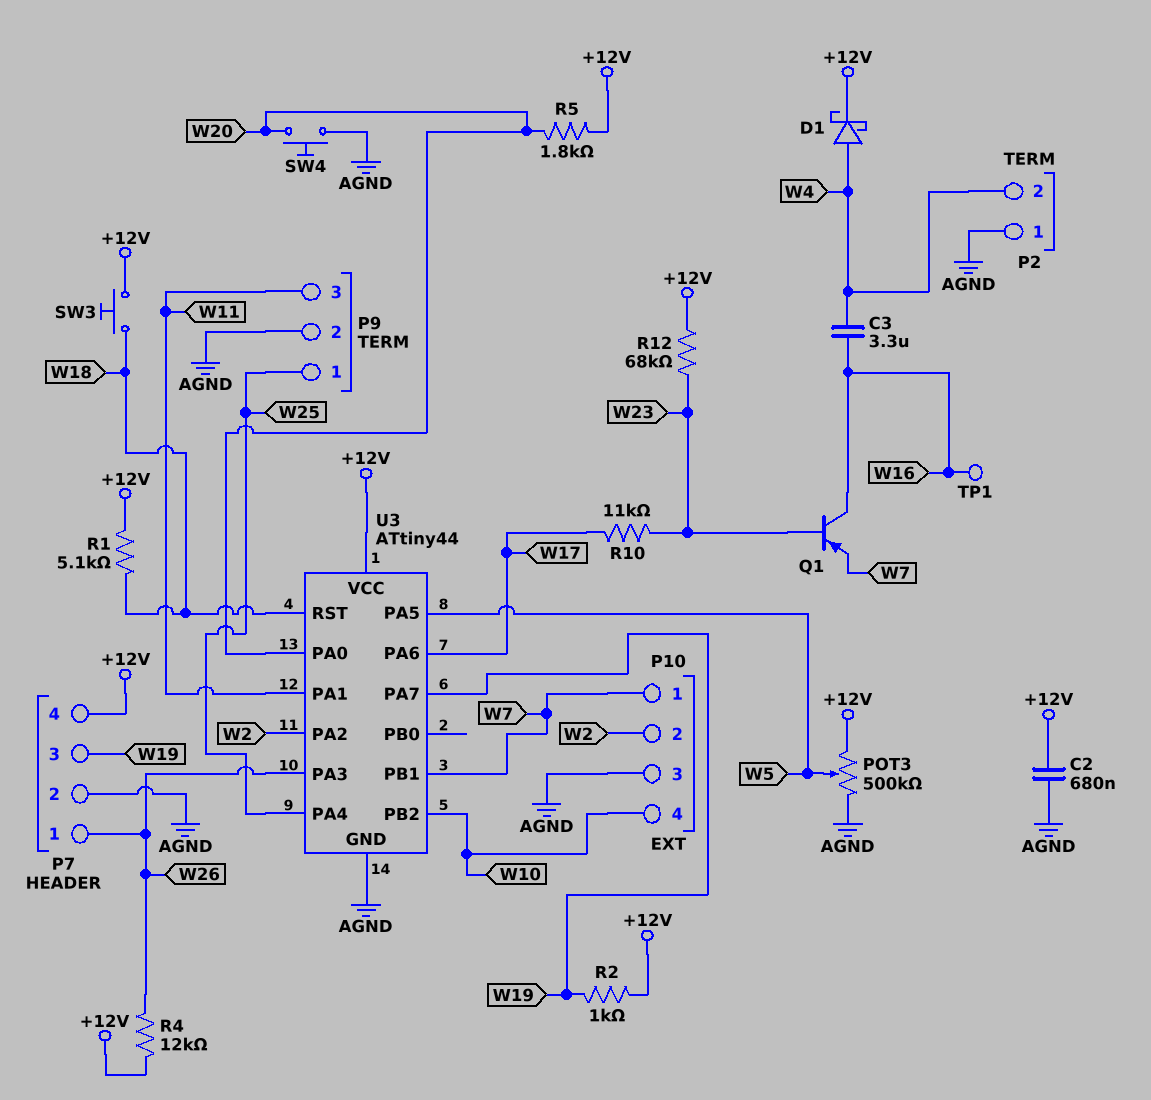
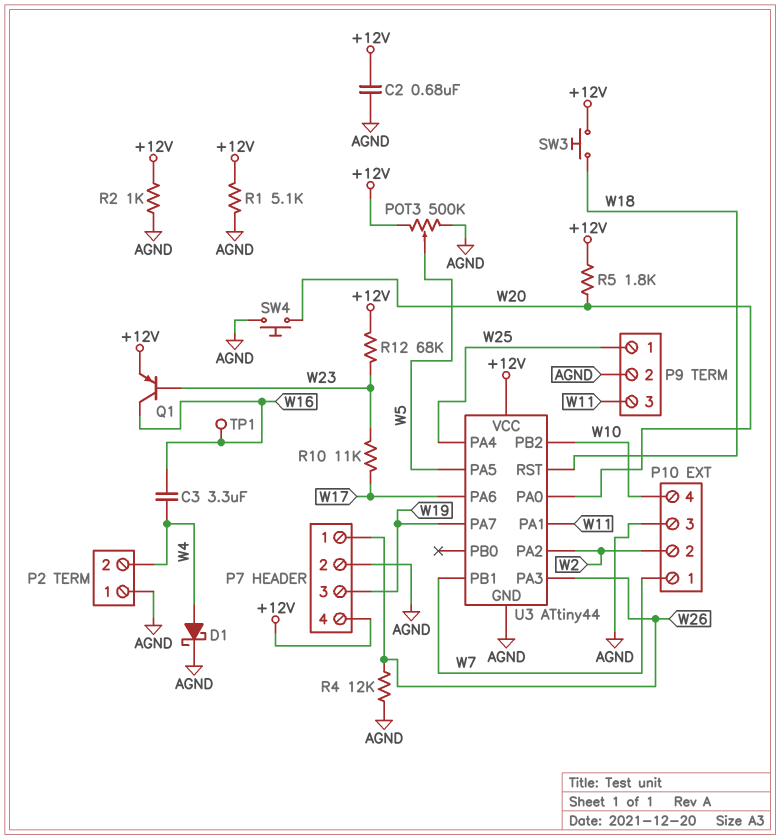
D1: schottky (A W4, K +12V) -> schottky (A W4, K AGND)
Q1: PNP (B W23, C W16, E W7) -> PNP (B W23, C W16, E +12V)
R1: 5.1k (+12V, W18) -> 5.1k (+12V, AGND)
R2: 1k (+12V, W19) -> 1k (+12V, AGND)
R4: 12k (+12V, W26) -> 12k (AGND, W26)

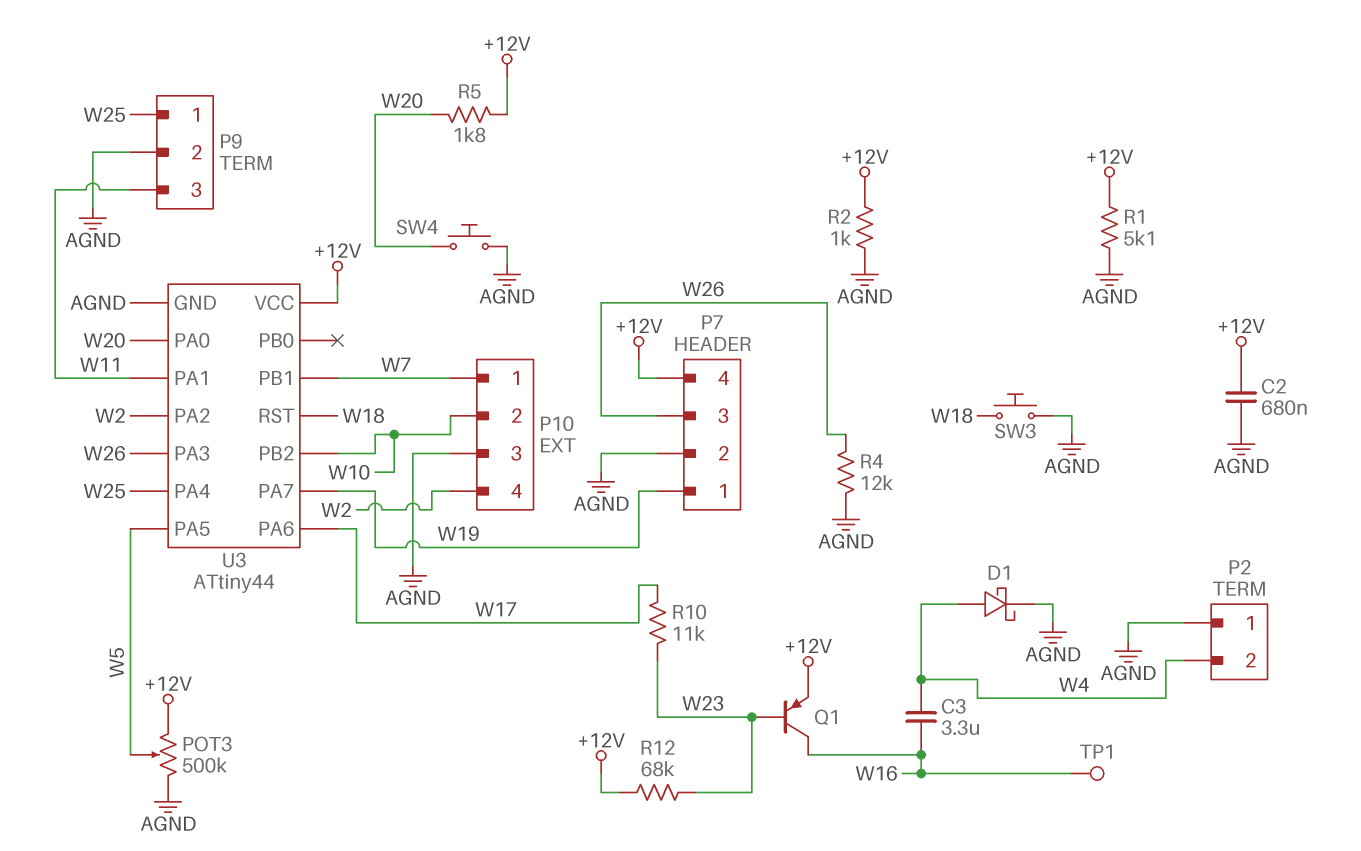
P7 pin 1: W26 -> W19
P7 pin 3: W19 -> W26
P10 pin 2: W2 -> W10
P10 pin 4: W10 -> W2
SW3: button (+12V, W18) -> button (AGND, W18)

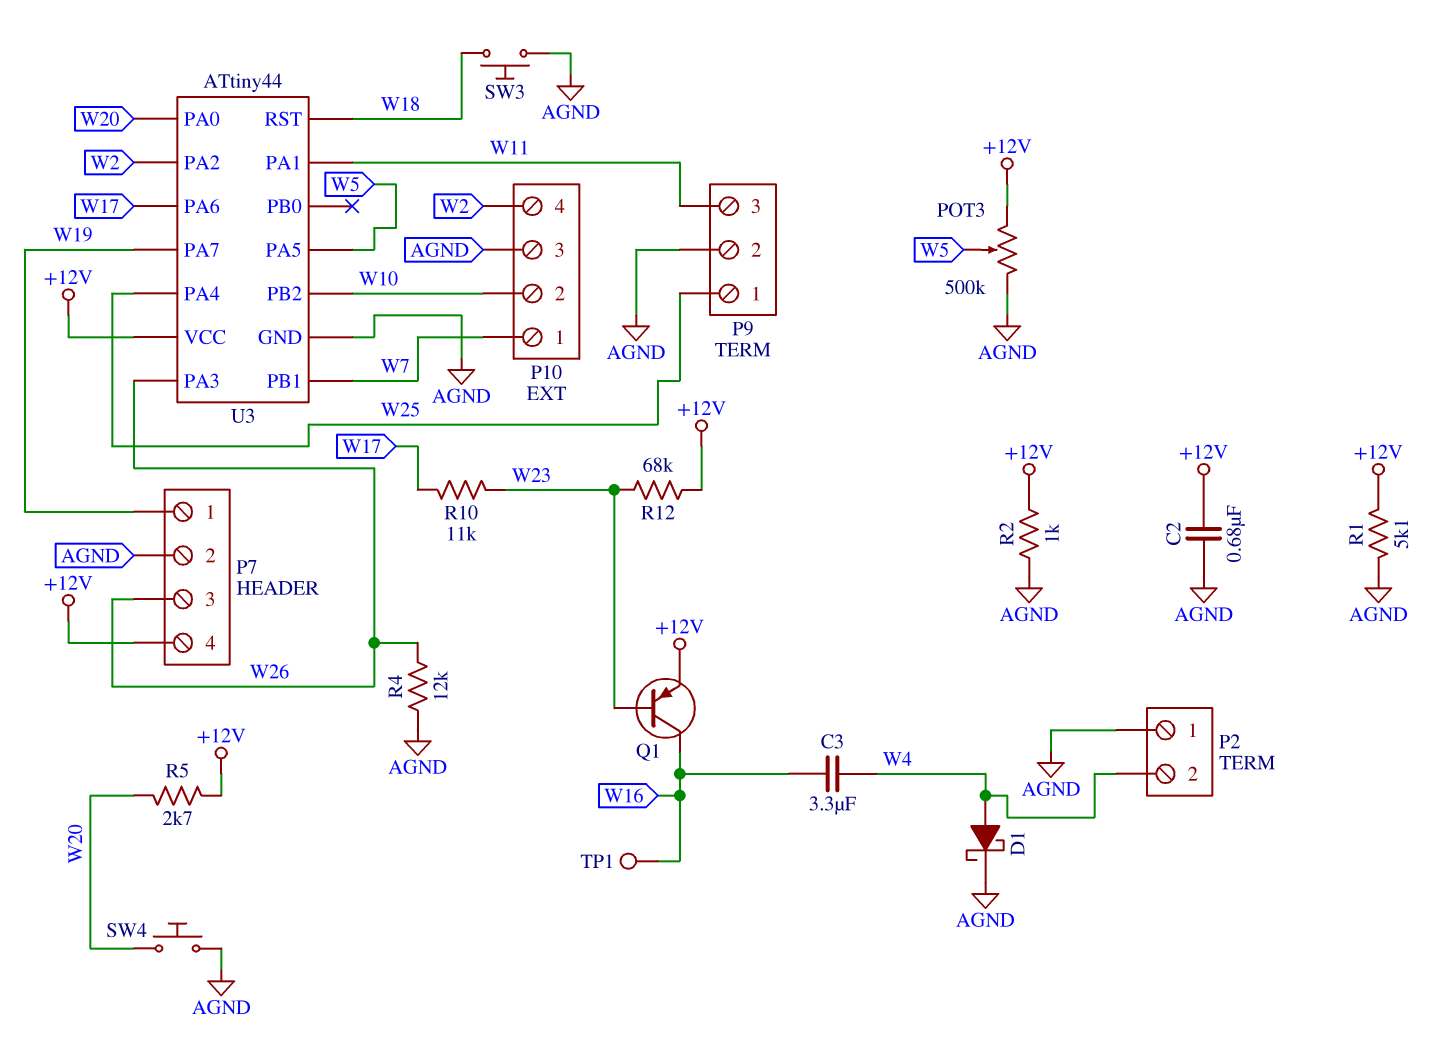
R5: 1.8k (+12V, W20) -> 2.7k (+12V, W20)

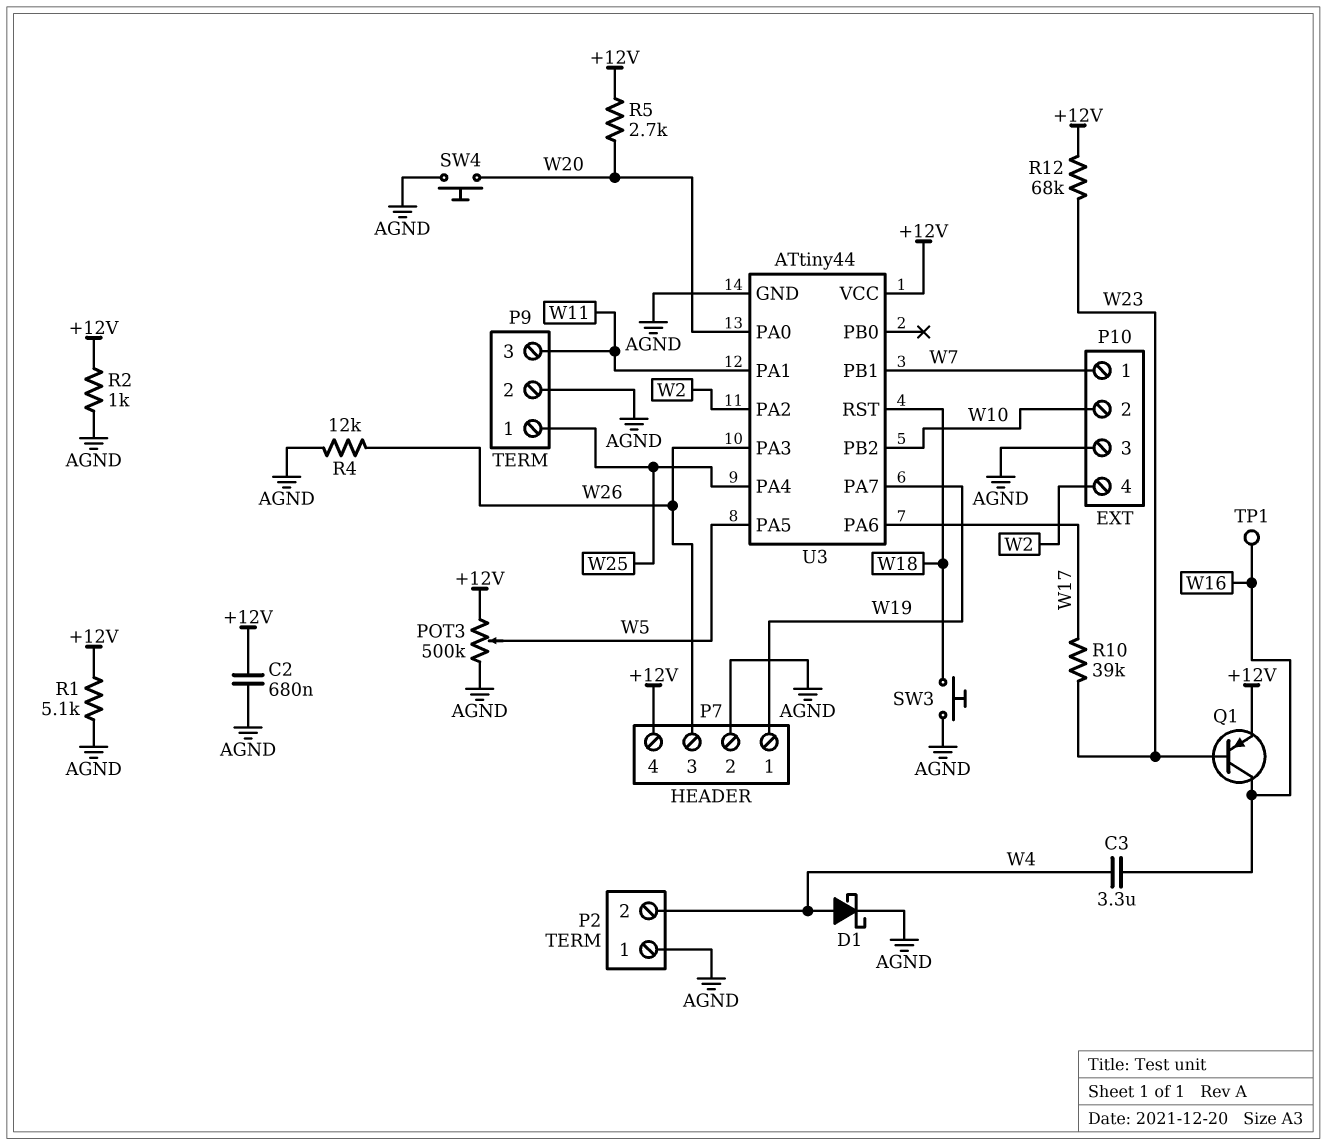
R10: 11k (W17, W23) -> 39k (W17, W23)

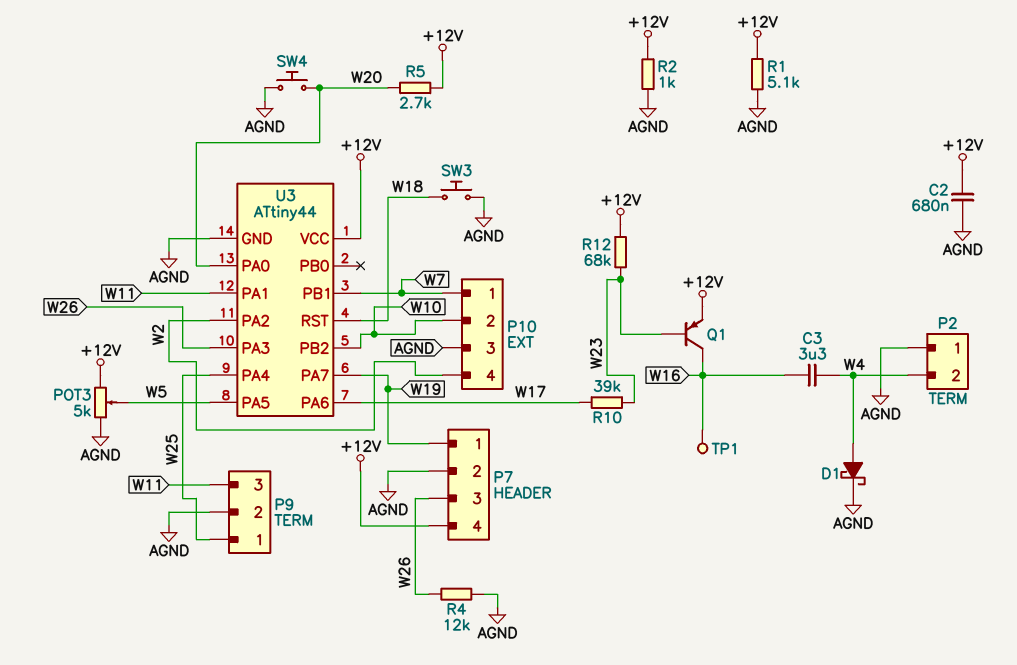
POT3: 500k (+12V, AGND, wiper W5) -> 5k (+12V, AGND, wiper W5)

